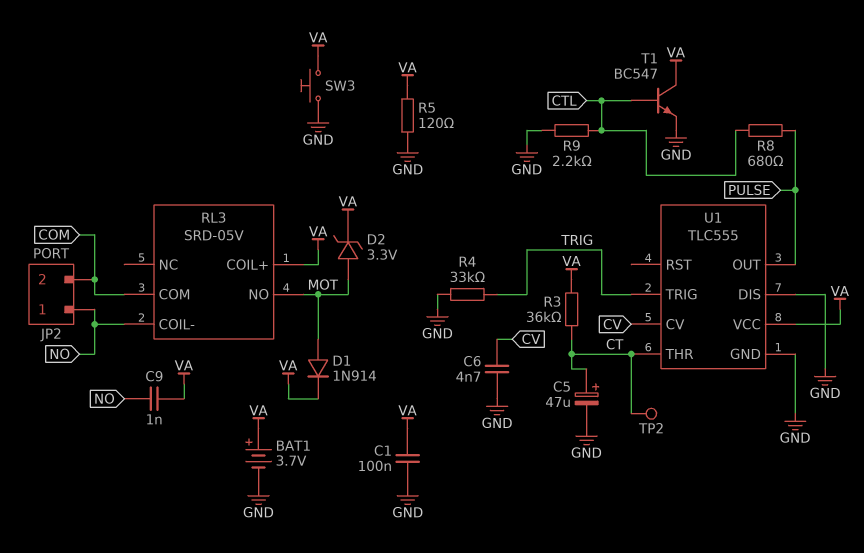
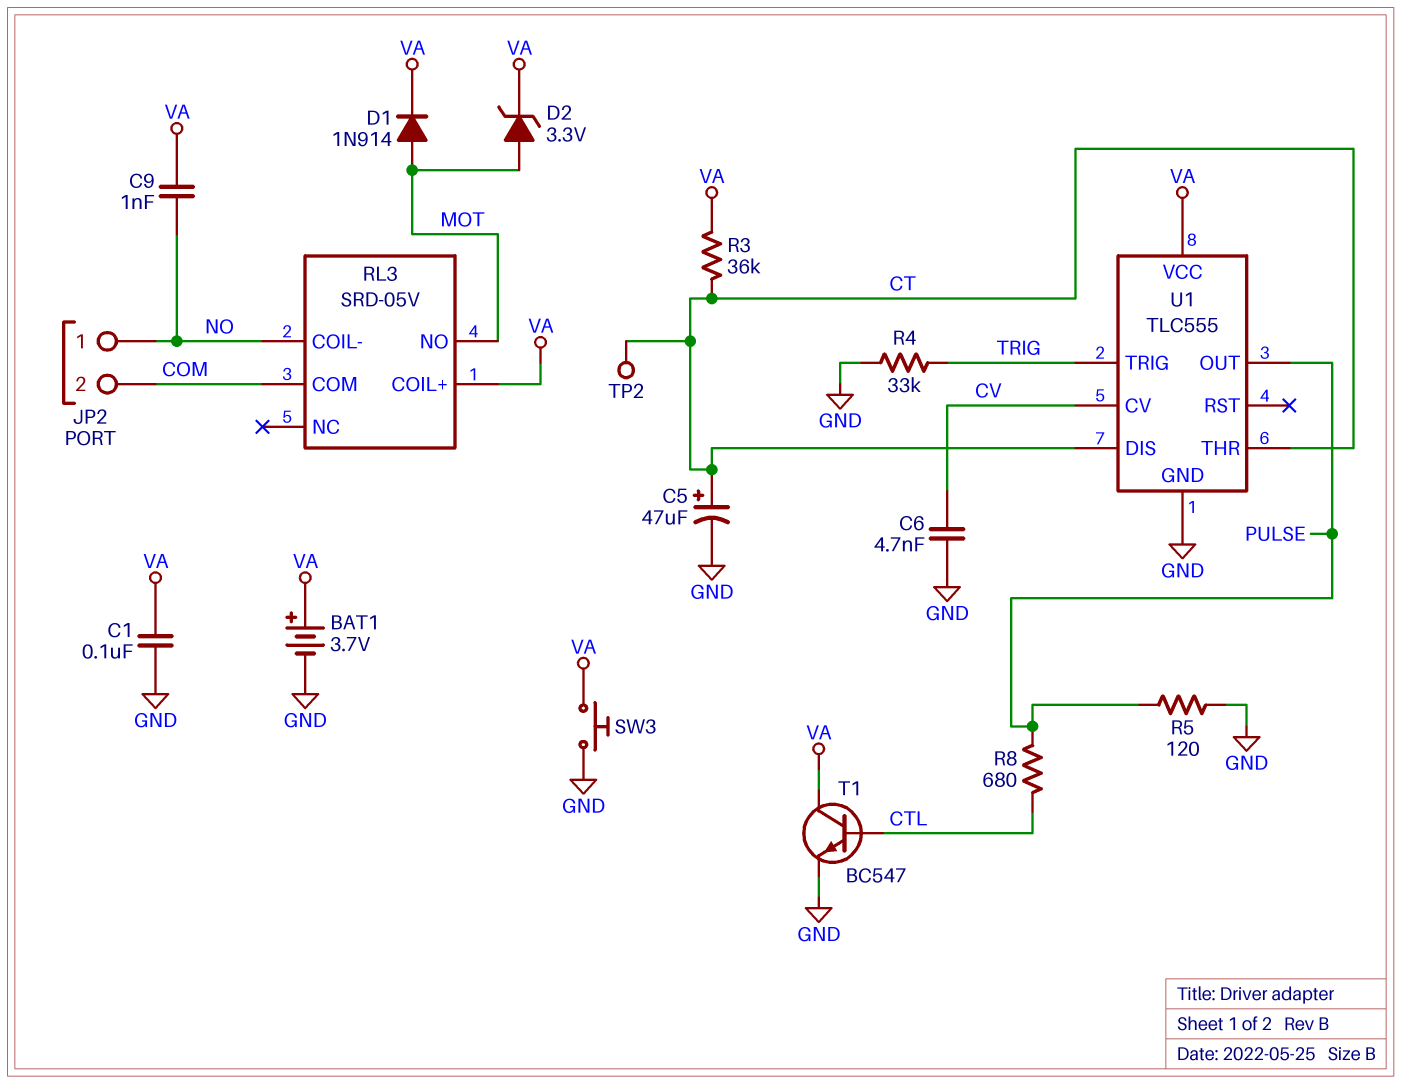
R5: 120 (GND, VA) -> 120 (GND, PULSE)
R9: 2.2k (CTL, GND) -> none
U1 pin DIS: GND -> CT

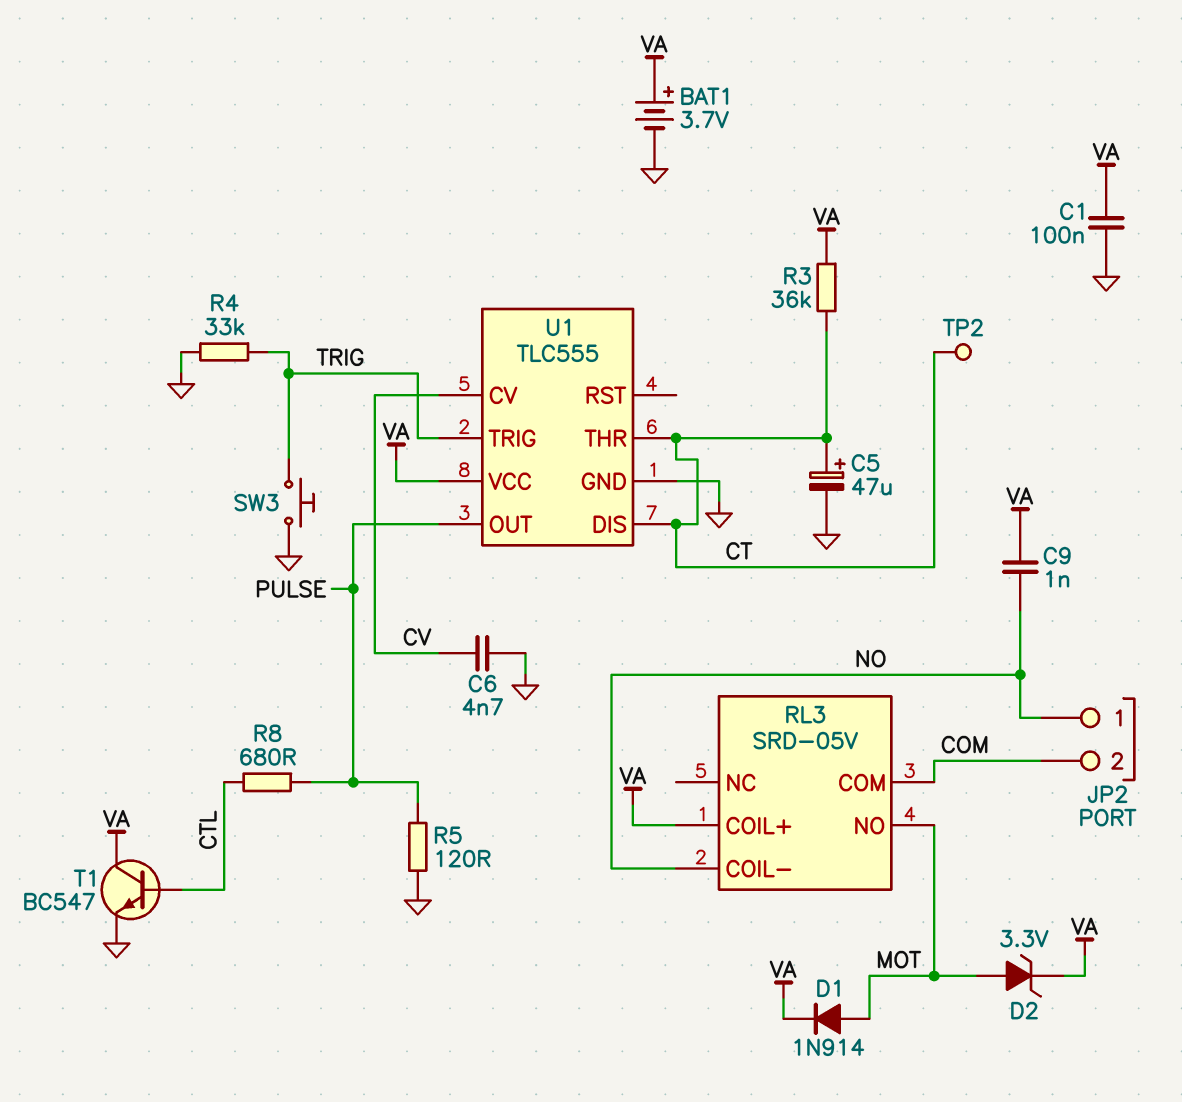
SW3: button (GND, VA) -> button (GND, TRIG)

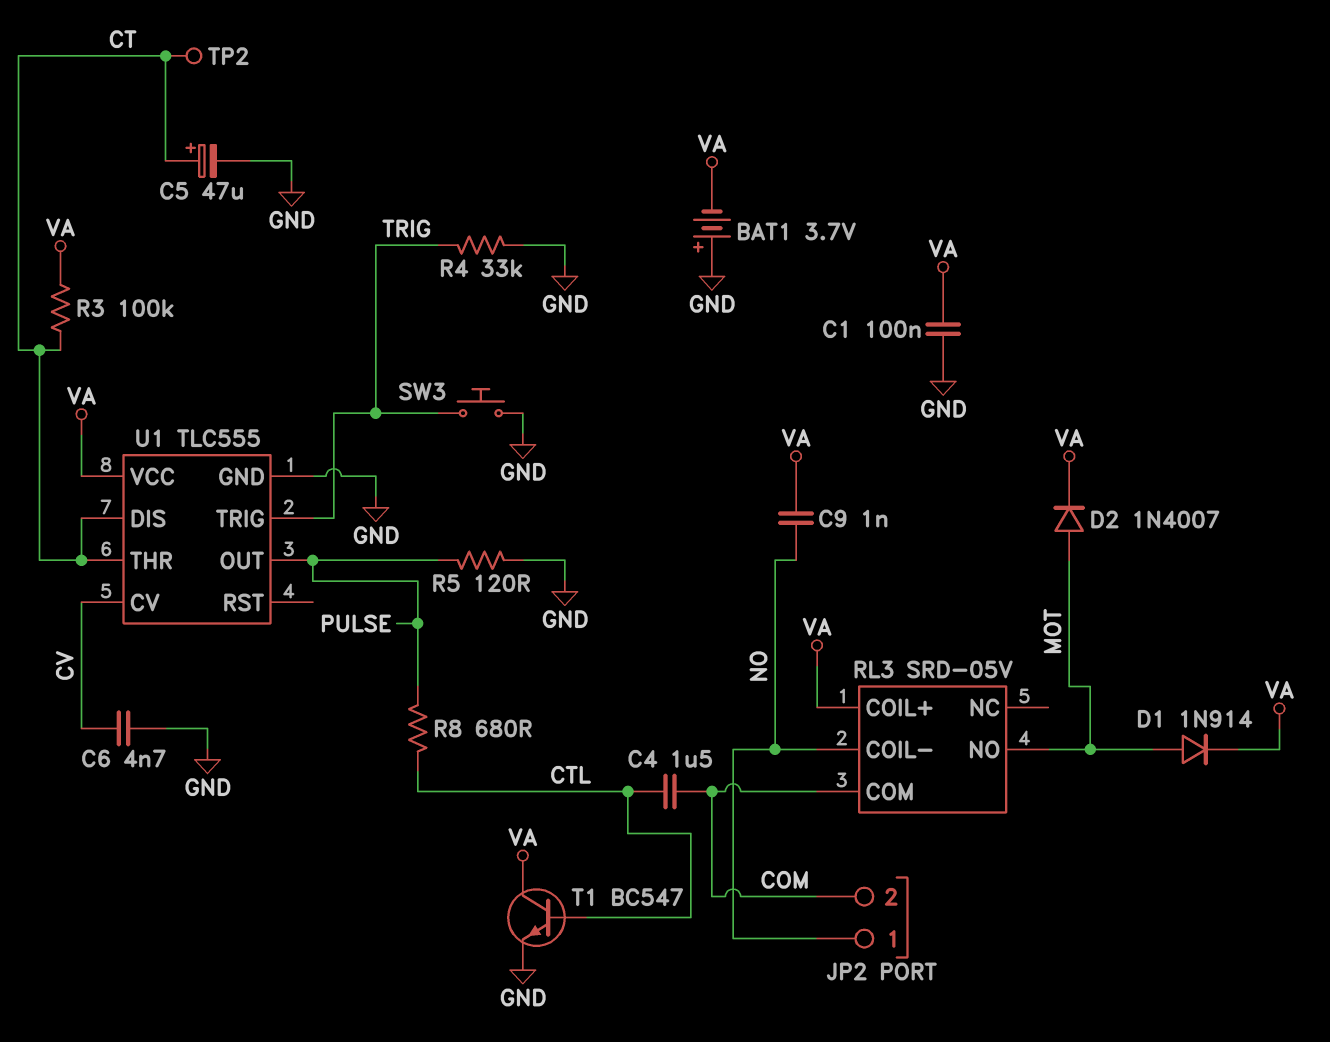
BAT1: 3.7V (plus VA, minus GND) -> 3.7V (plus GND, minus VA)
C4: none -> 1.5uF (COM, CTL)
D2: zener 3.3V (A MOT, K VA) -> diode 1N4007 (A MOT, K VA)
R3: 36k (CT, VA) -> 100k (CT, VA)

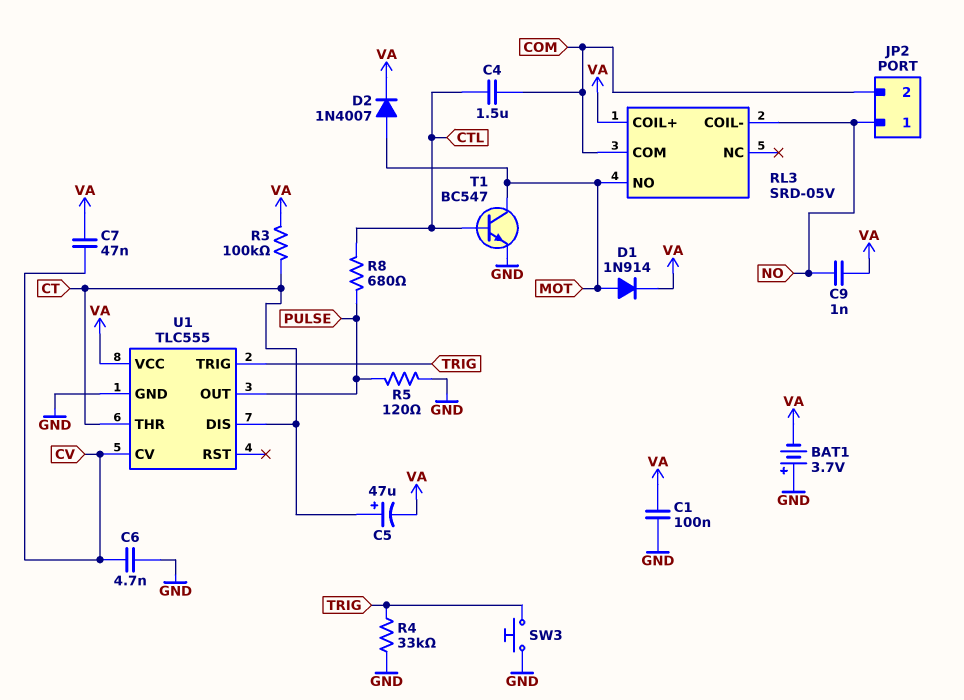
C5: 47uF (plus CT, minus GND) -> 47uF (plus CT, minus VA)
C7: none -> 47nF (CV, VA)
T1: NPN BC547 (B CTL, C VA, E GND) -> NPN BC547 (B CTL, C MOT, E GND)
TP2: test point (CT) -> none

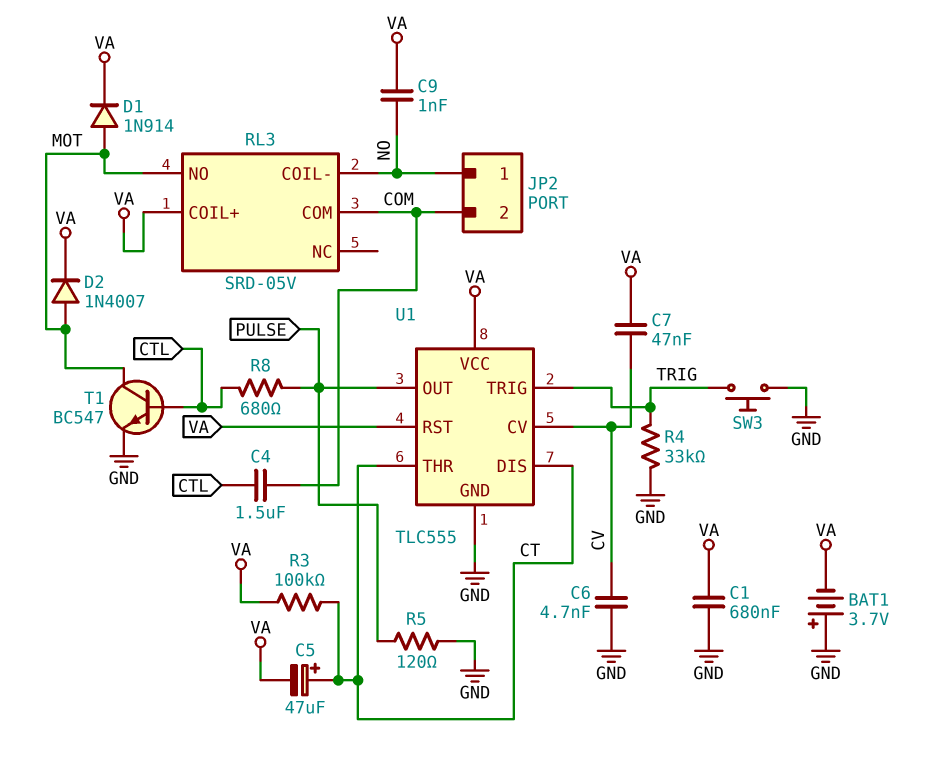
C1: 100nF (GND, VA) -> 680nF (GND, VA)
U1 pin RST: none -> VA

